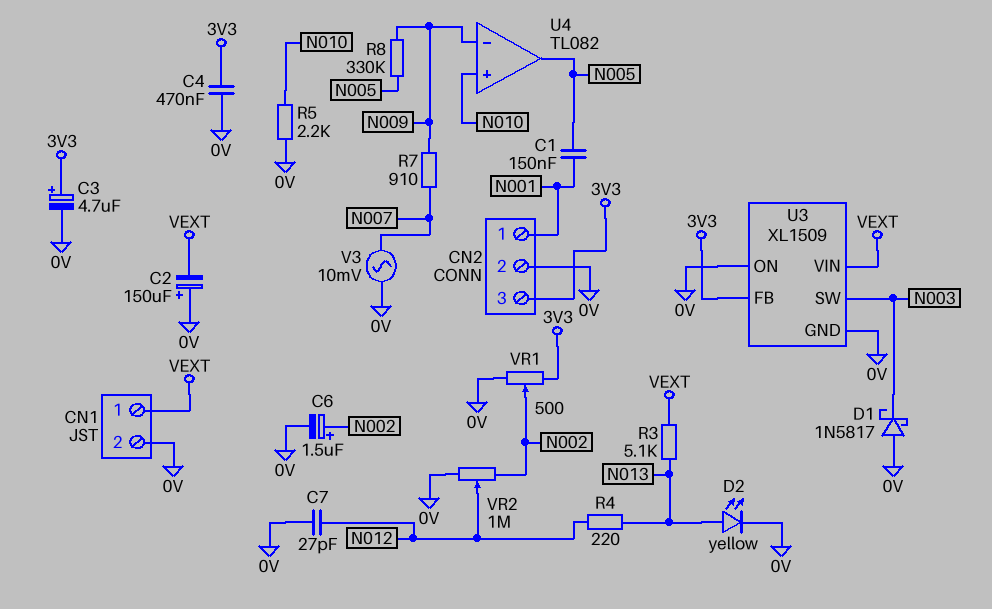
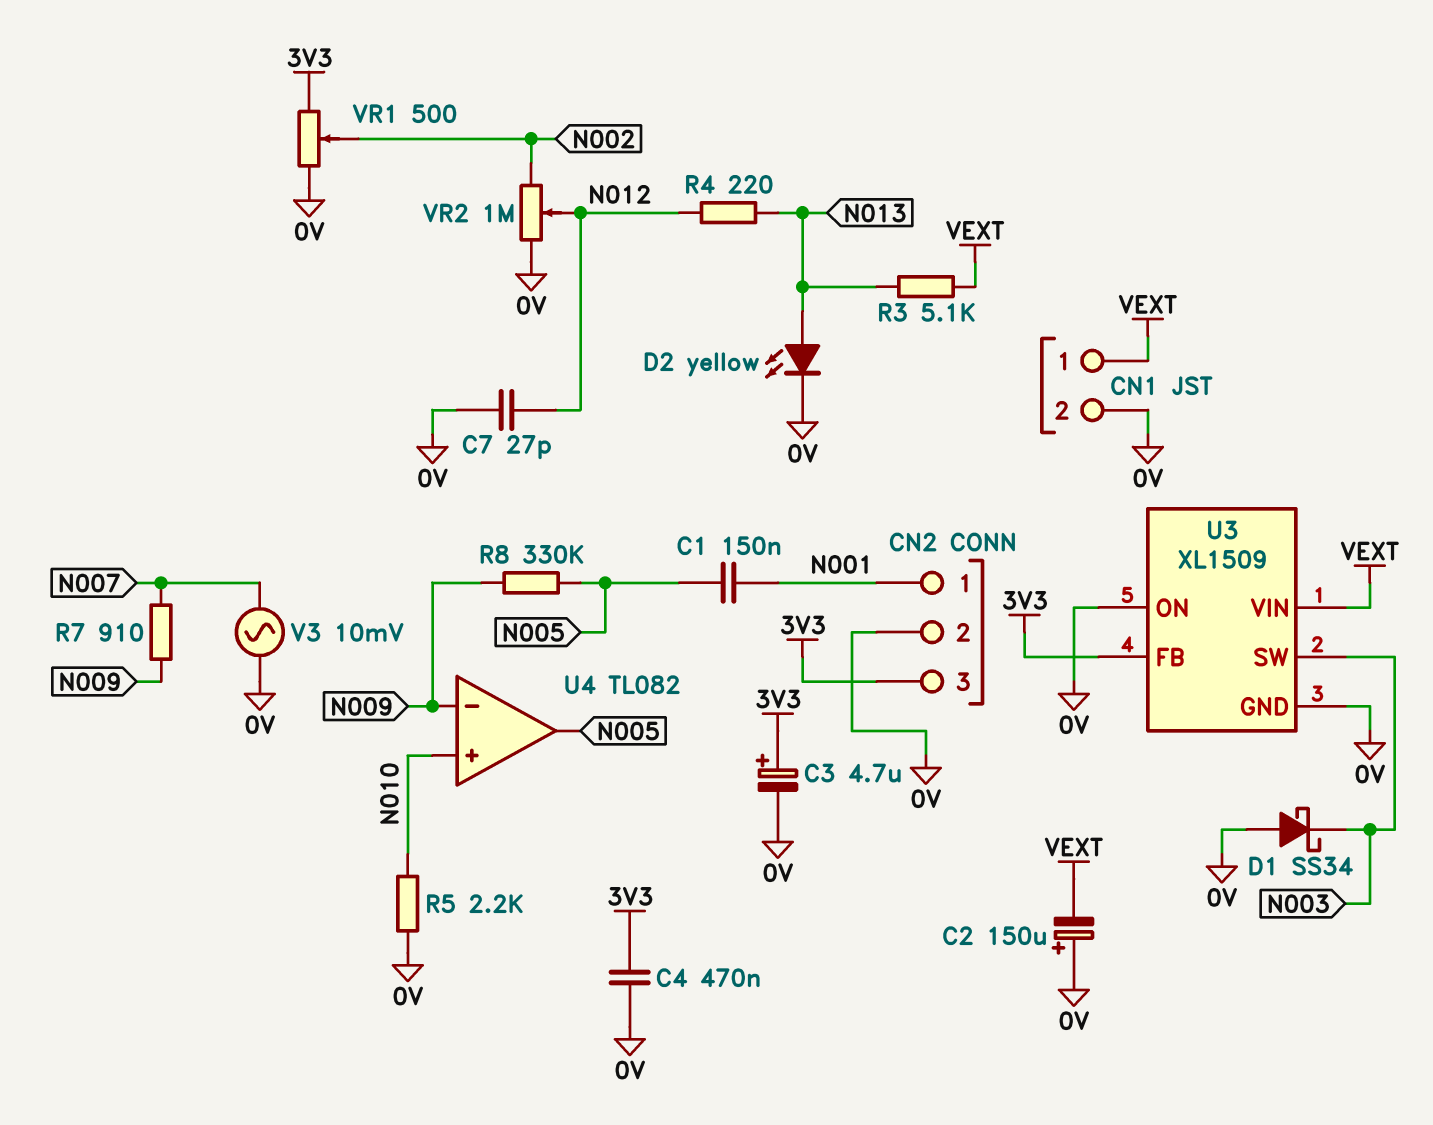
C6: 1.5uF (plus N002, minus 0V) -> none
D1: schottky 1N5817 (A 0V, K N003) -> schottky SS34 (A 0V, K N003)

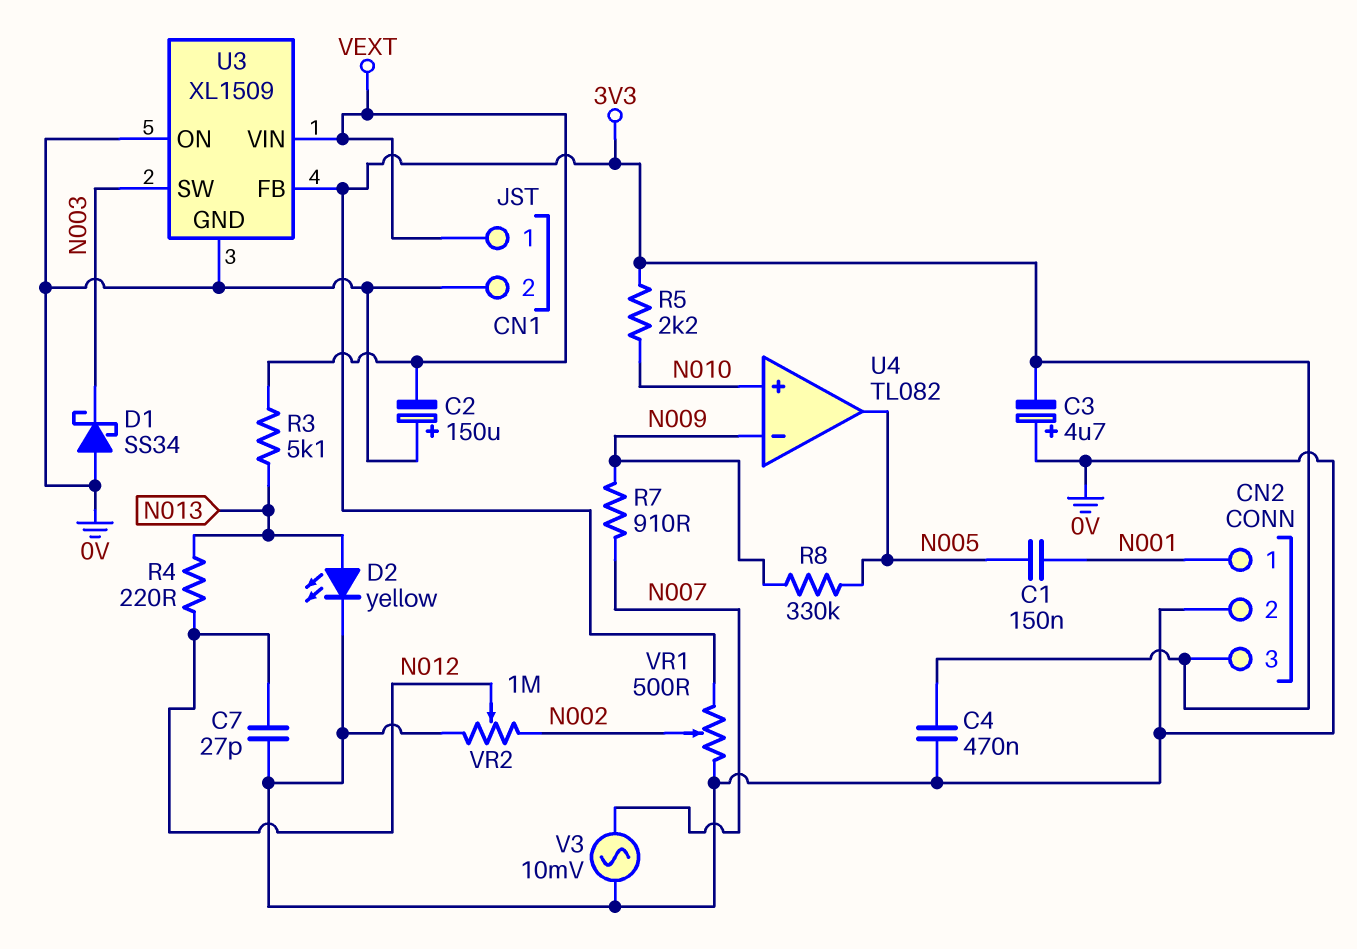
C3: 4.7uF (plus 3V3, minus 0V) -> 4.7uF (plus 0V, minus 3V3)
R5: 2.2k (0V, N010) -> 2.2k (3V3, N010)

